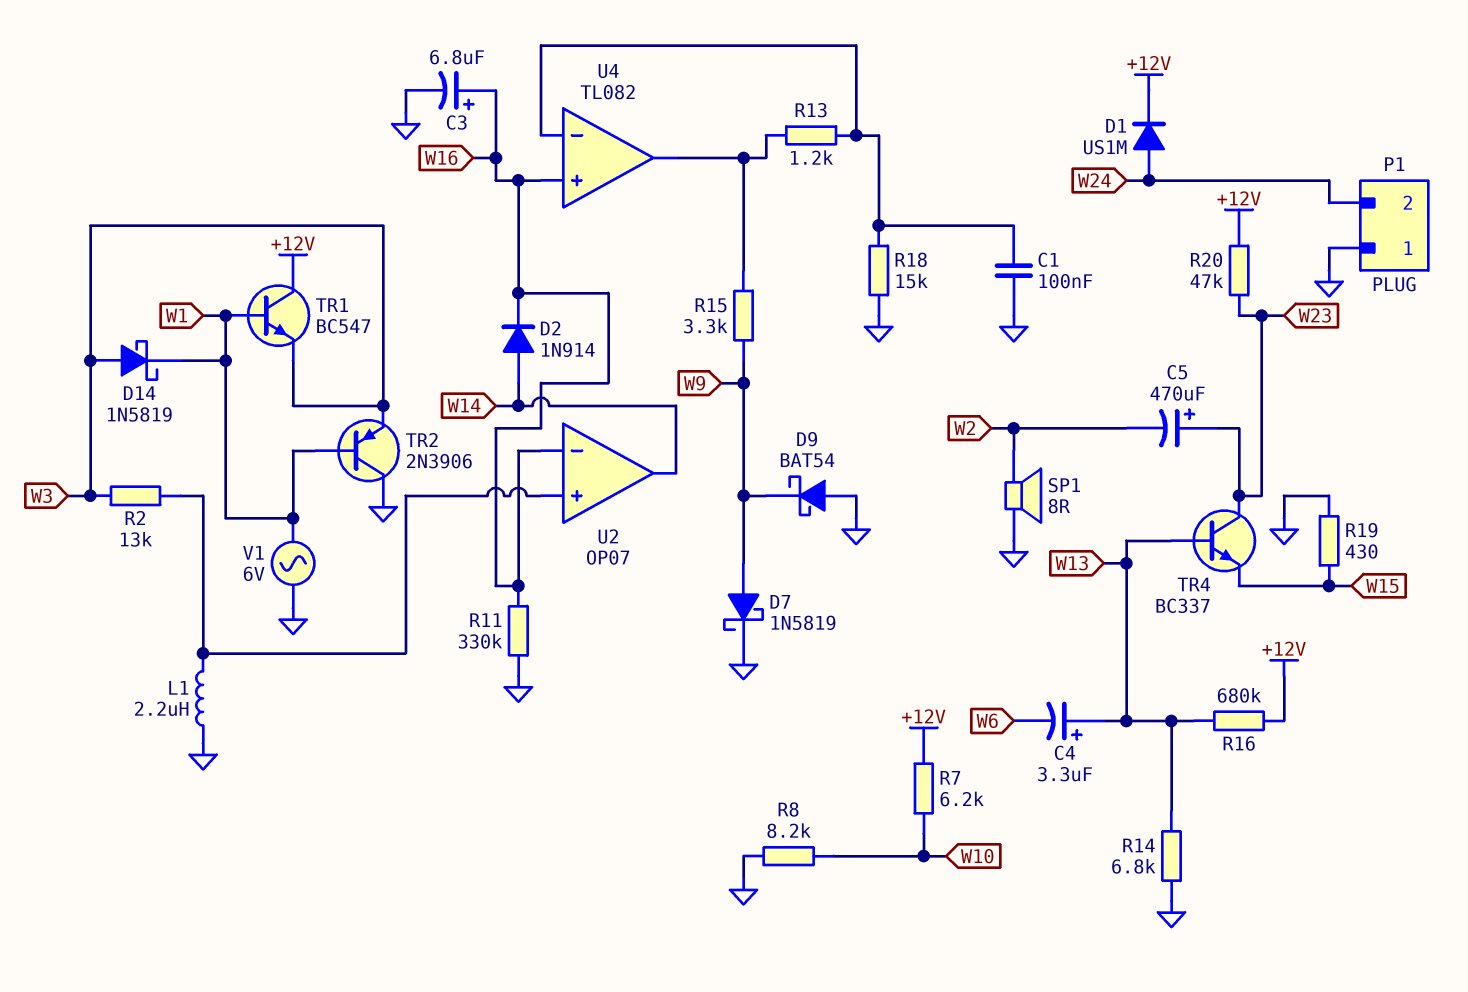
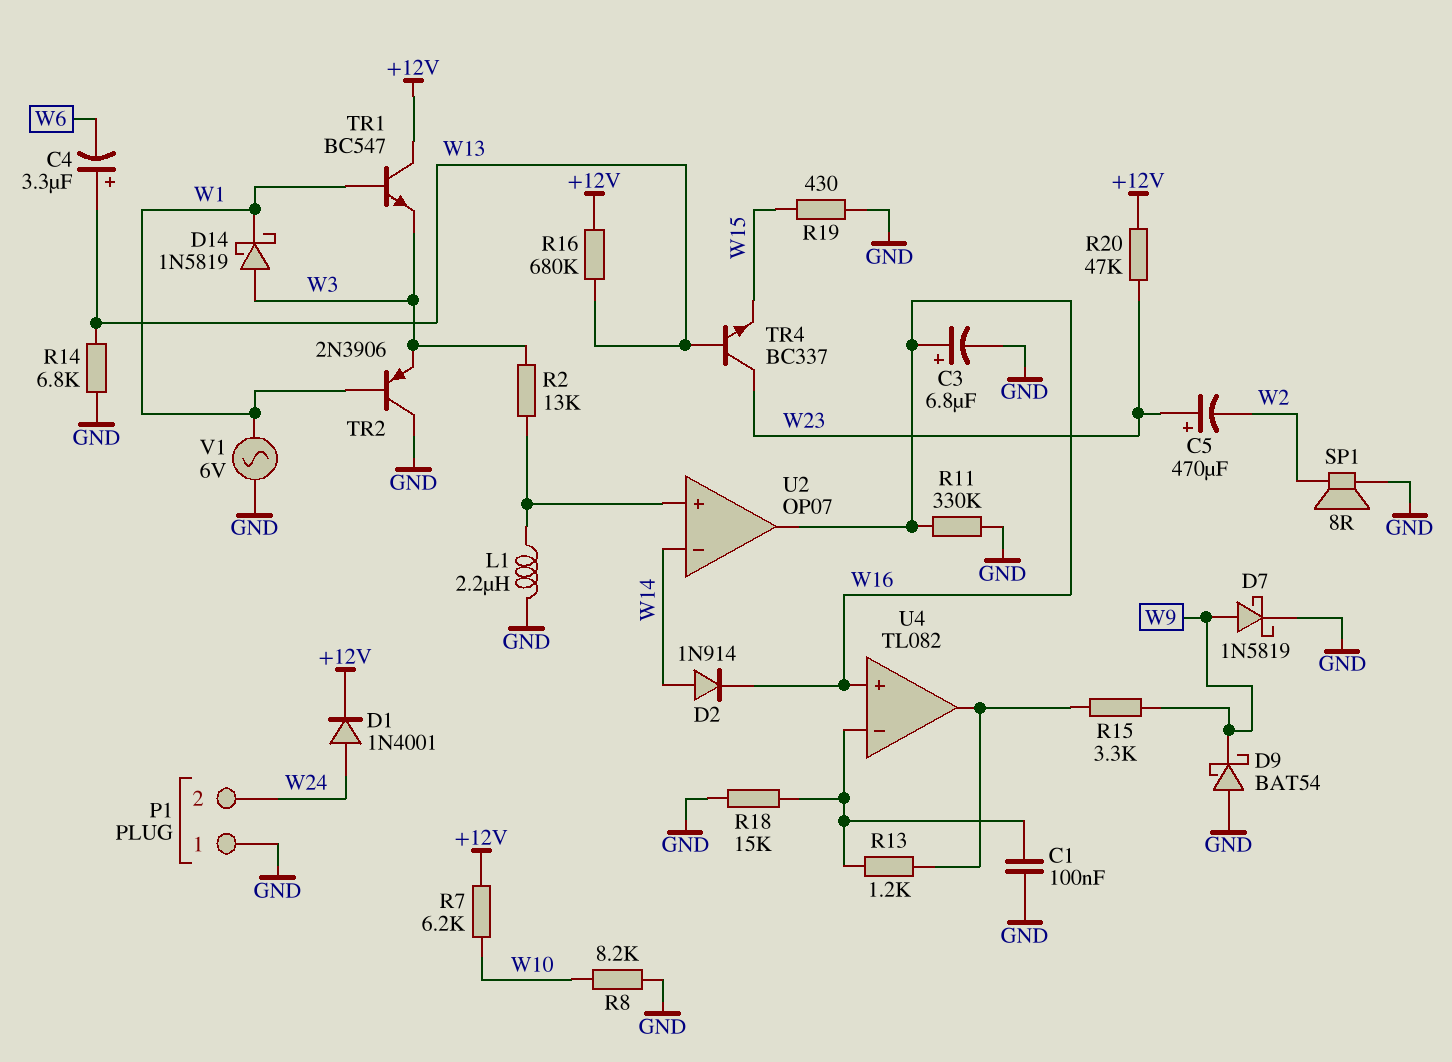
D1: diode US1M (A W24, K +12V) -> diode 1N4001 (A W24, K +12V)
U2 pin in-: W16 -> W14
U2 pin out: W14 -> W16

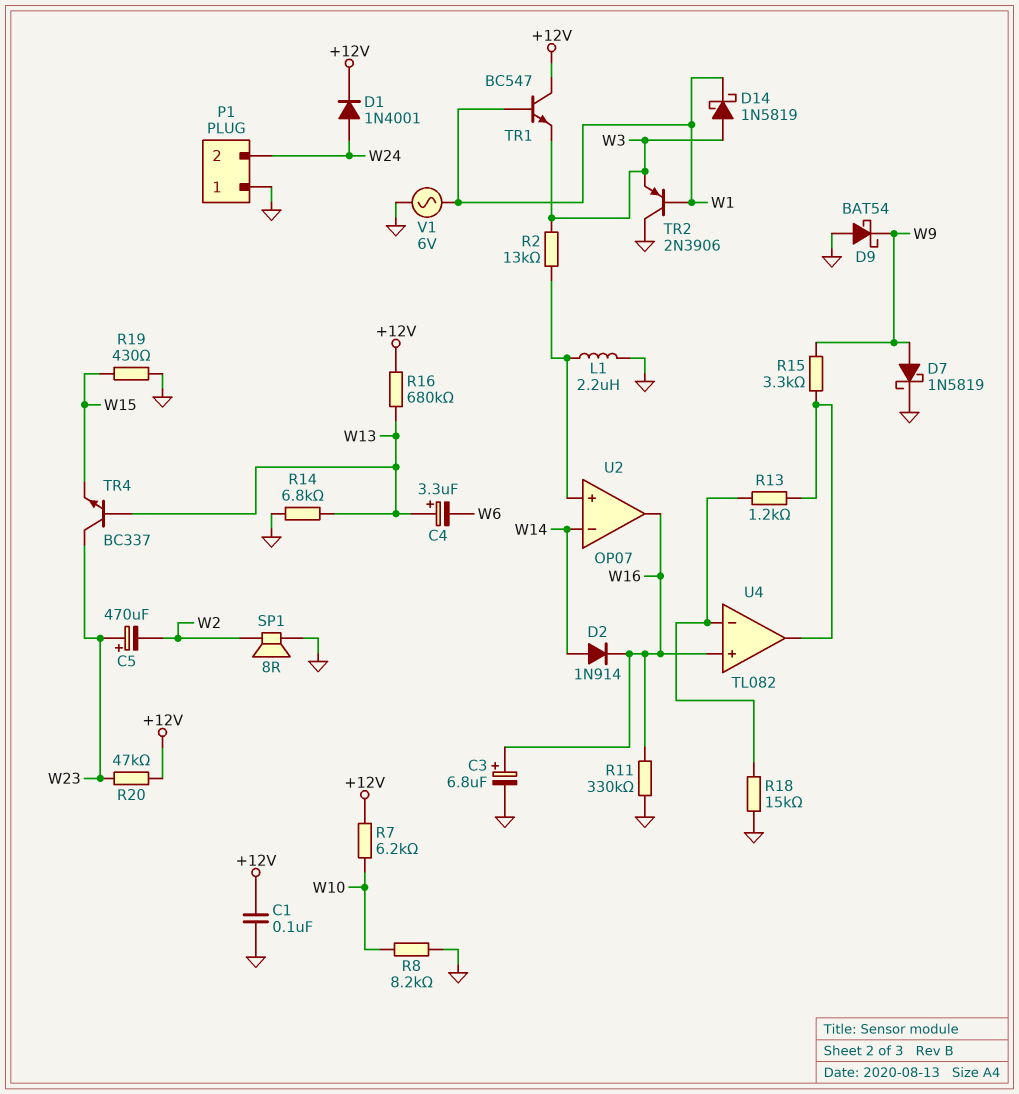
C1: 100nF (GND, U4/in-) -> 100nF (+12V, GND)

